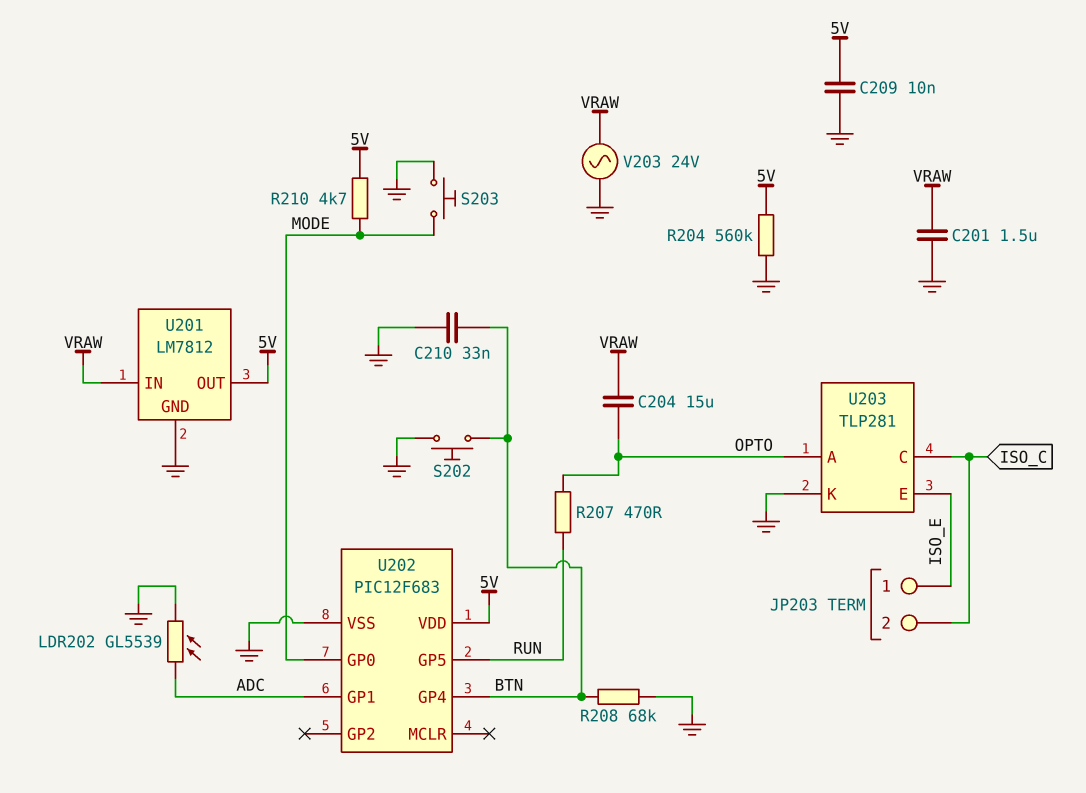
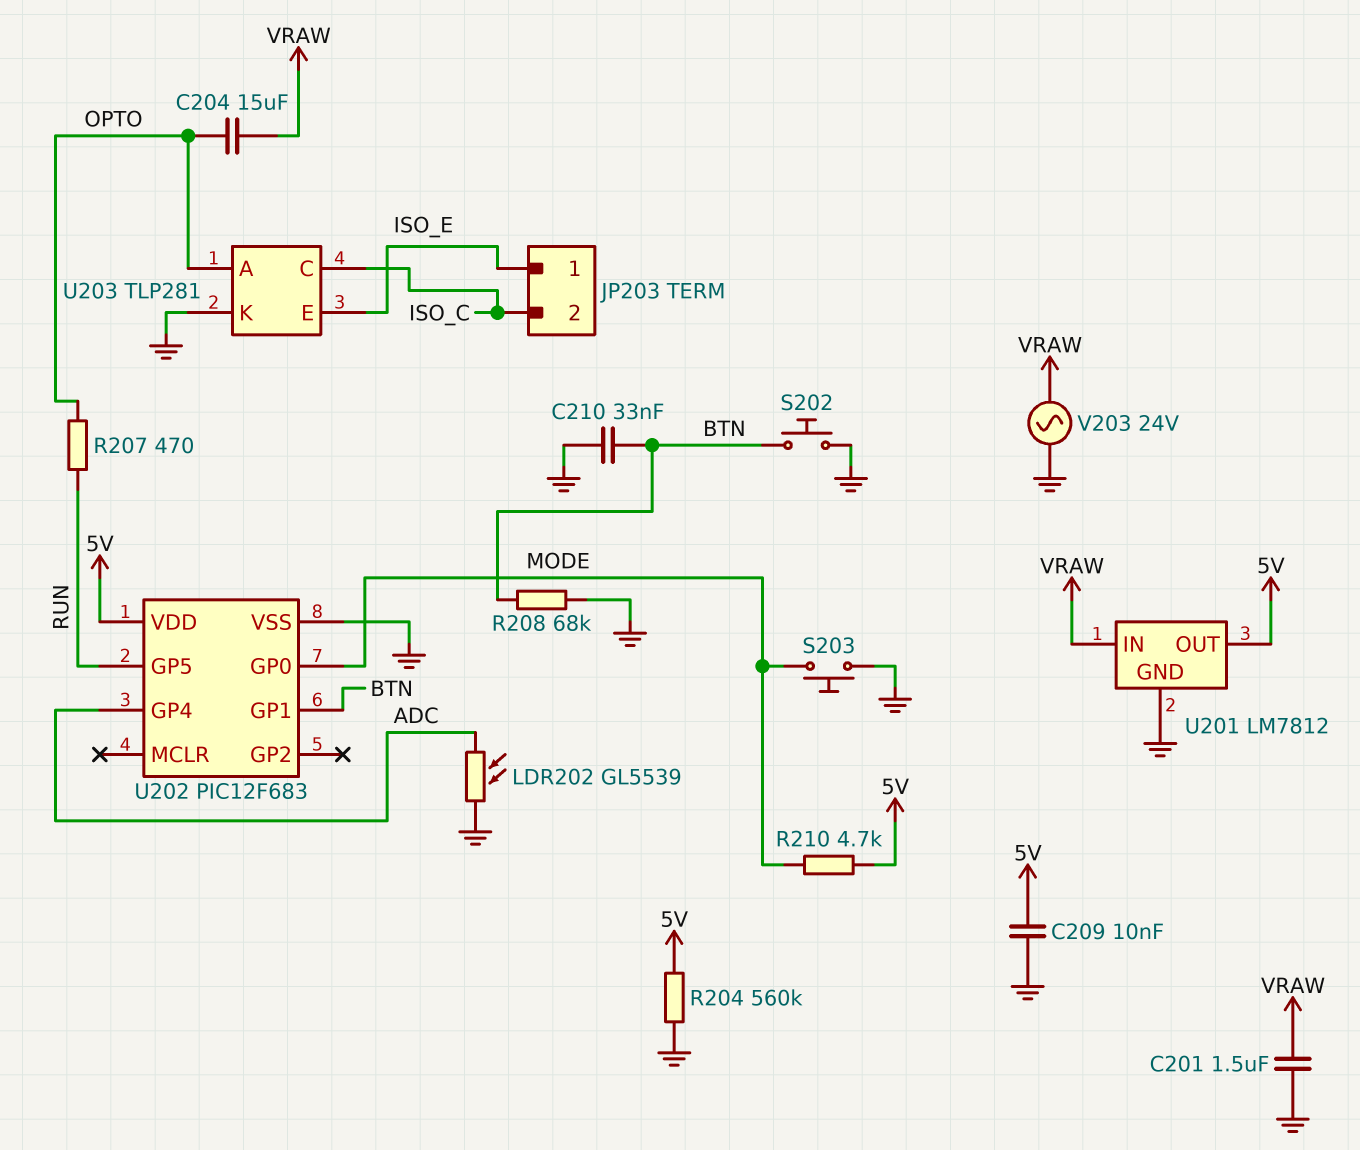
U202 pin GP1: ADC -> BTN
U202 pin GP4: BTN -> ADC

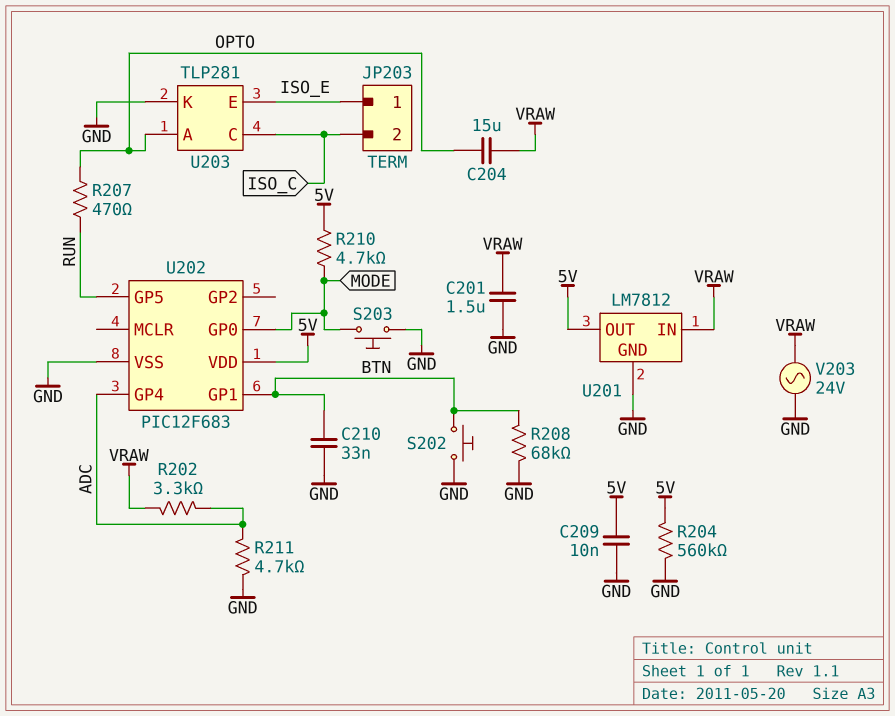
LDR202: GL5539 (ADC, GND) -> none
R202: none -> 3.3k (ADC, VRAW)
R211: none -> 4.7k (ADC, GND)

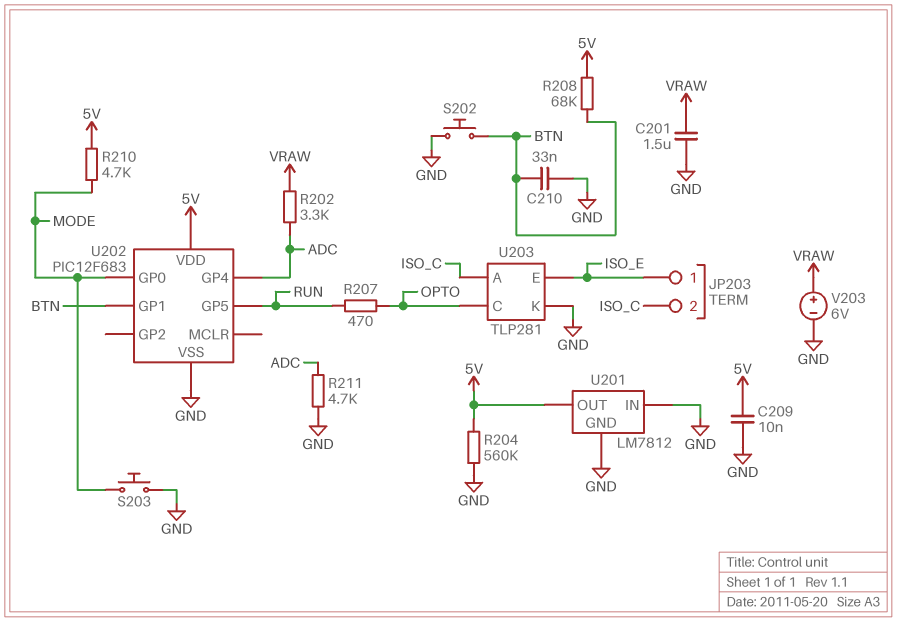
C204: 15uF (OPTO, VRAW) -> none
R208: 68k (BTN, GND) -> 68k (5V, BTN)
U201 pin IN: VRAW -> GND
U203 pin A: OPTO -> ISO_C
U203 pin C: ISO_C -> OPTO
V203: AC 24V (GND, VRAW) -> 6V (plus VRAW, minus GND)

